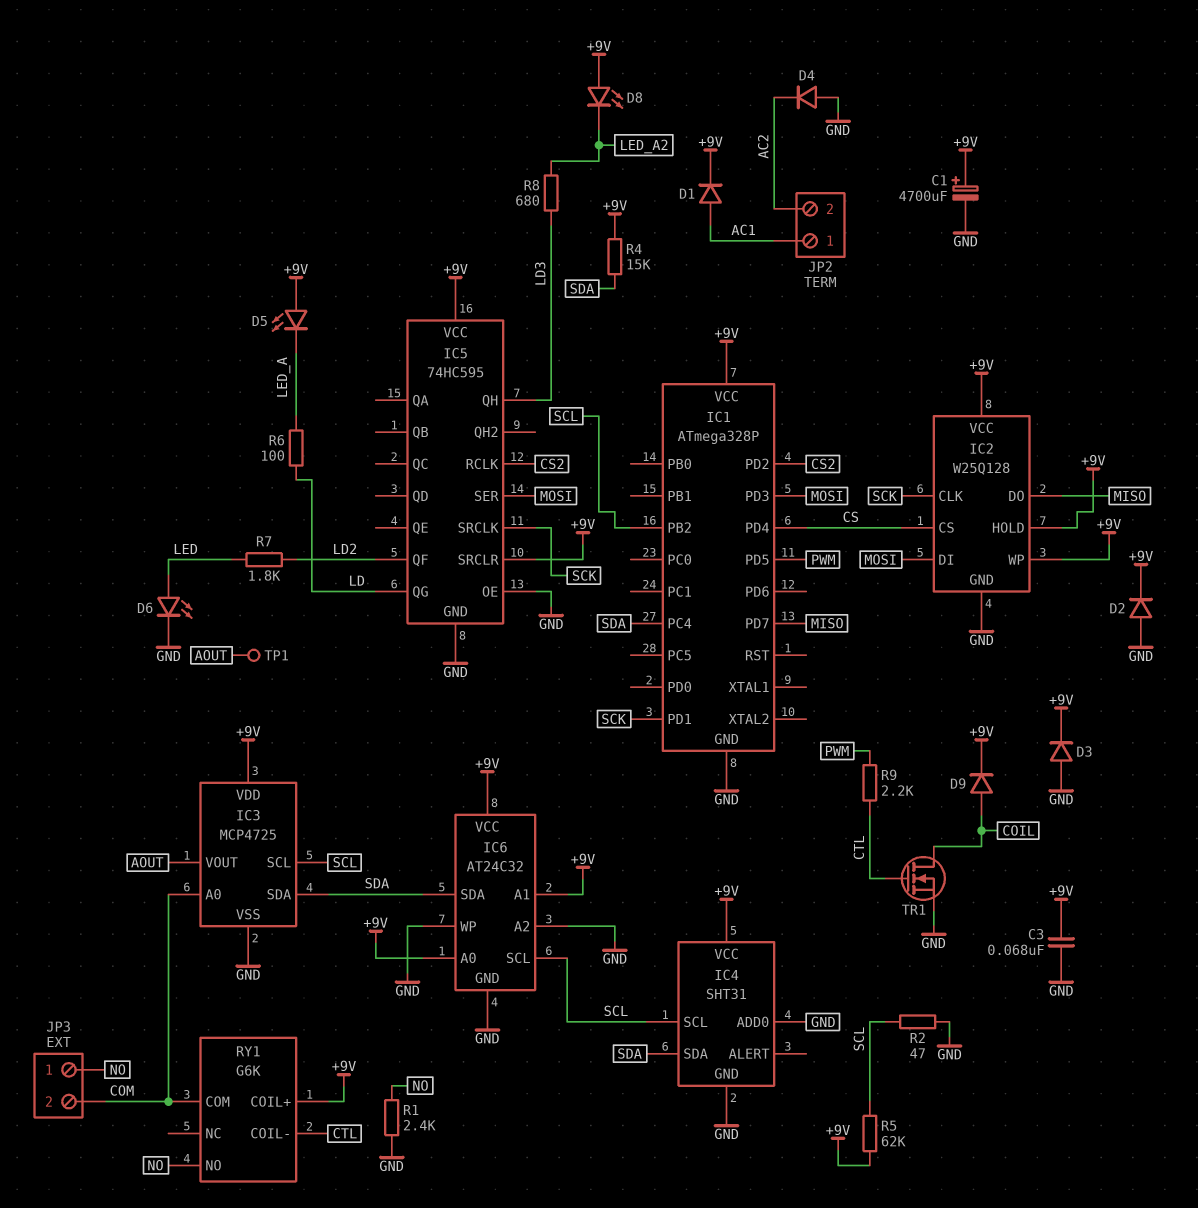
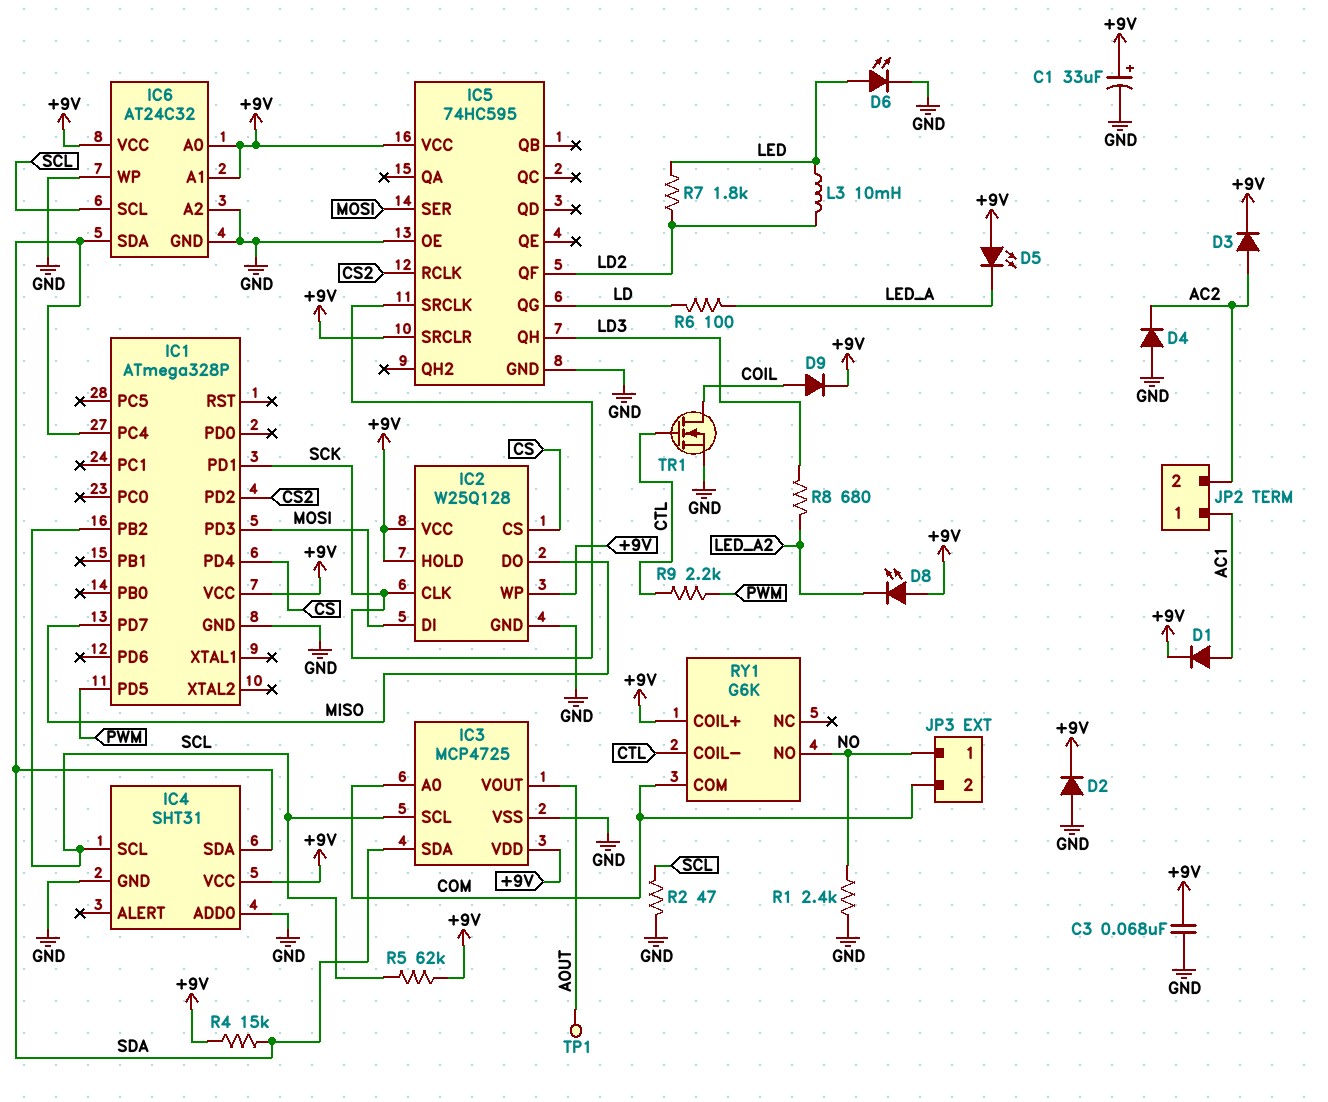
C1: 4700uF (plus +9V, minus GND) -> 33uF (plus +9V, minus GND)
D3: diode (A GND, K +9V) -> diode (A AC2, K +9V)
L3: none -> 10mH (LD2, LED)

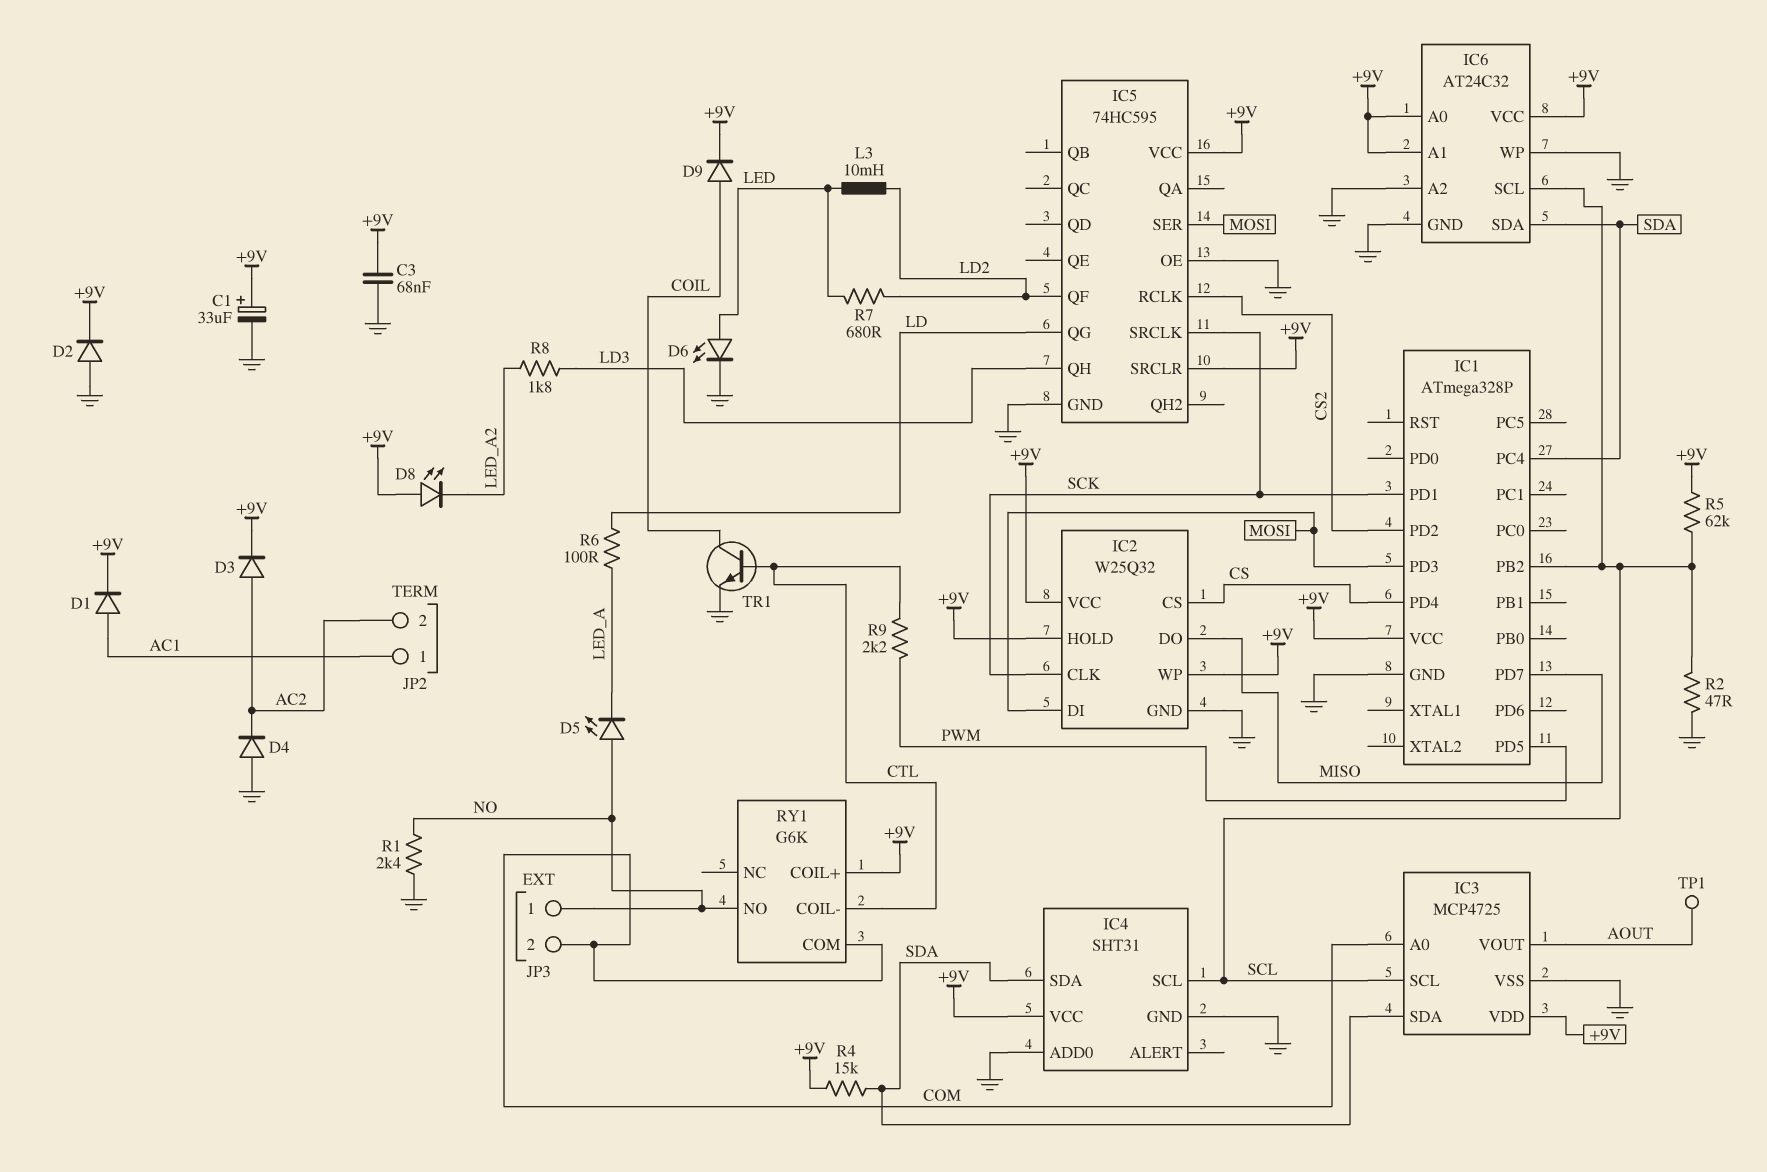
D5: LED (A +9V, K LED_A) -> LED (A NO, K LED_A)
IC2: W25Q128 -> W25Q32
R7: 1.8k (LD2, LED) -> 680 (LD2, LED)
R8: 680 (LD3, LED_A2) -> 1.8k (LD3, LED_A2)
TR1: NMOS (G CTL, D COIL, S GND) -> NPN (B CTL, C COIL, E GND)

